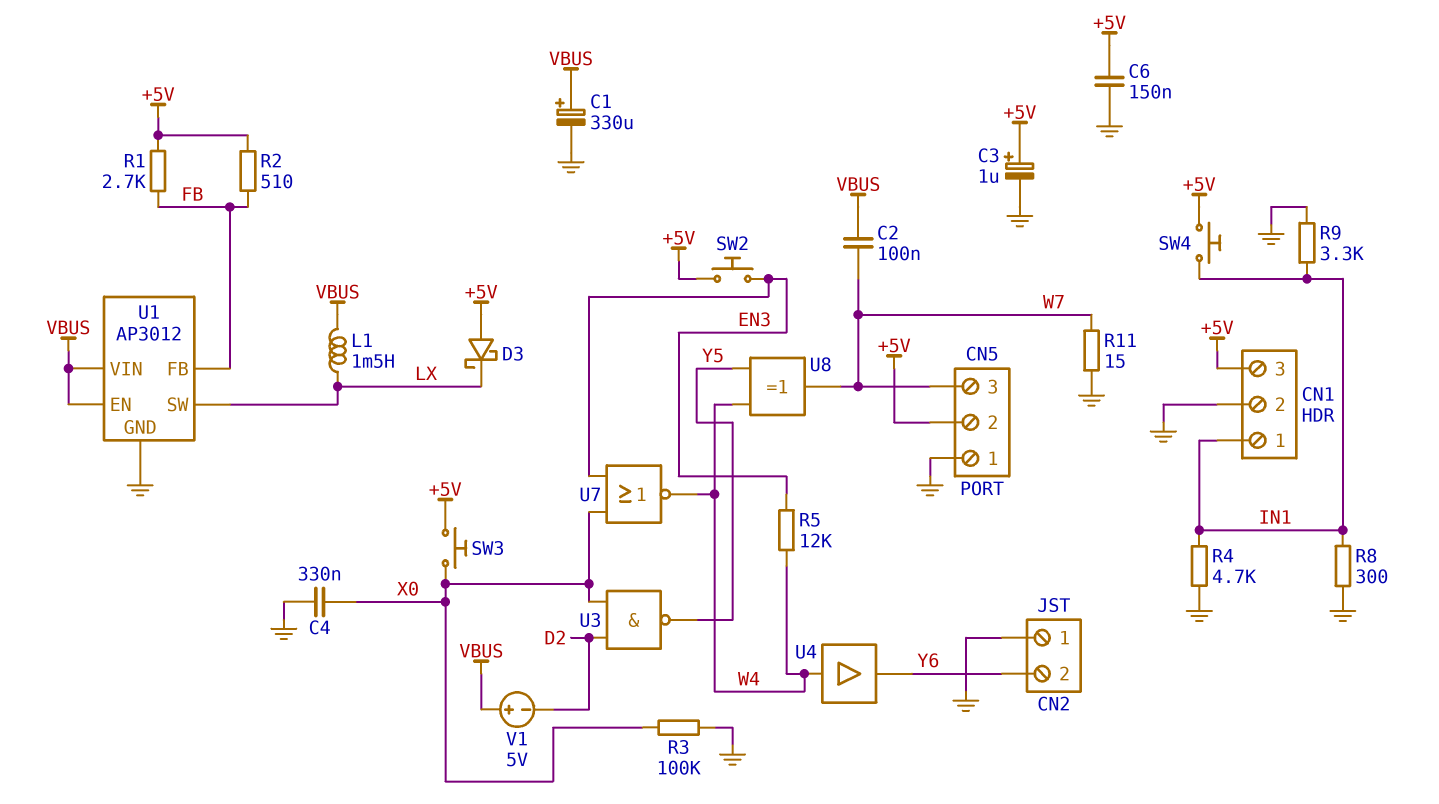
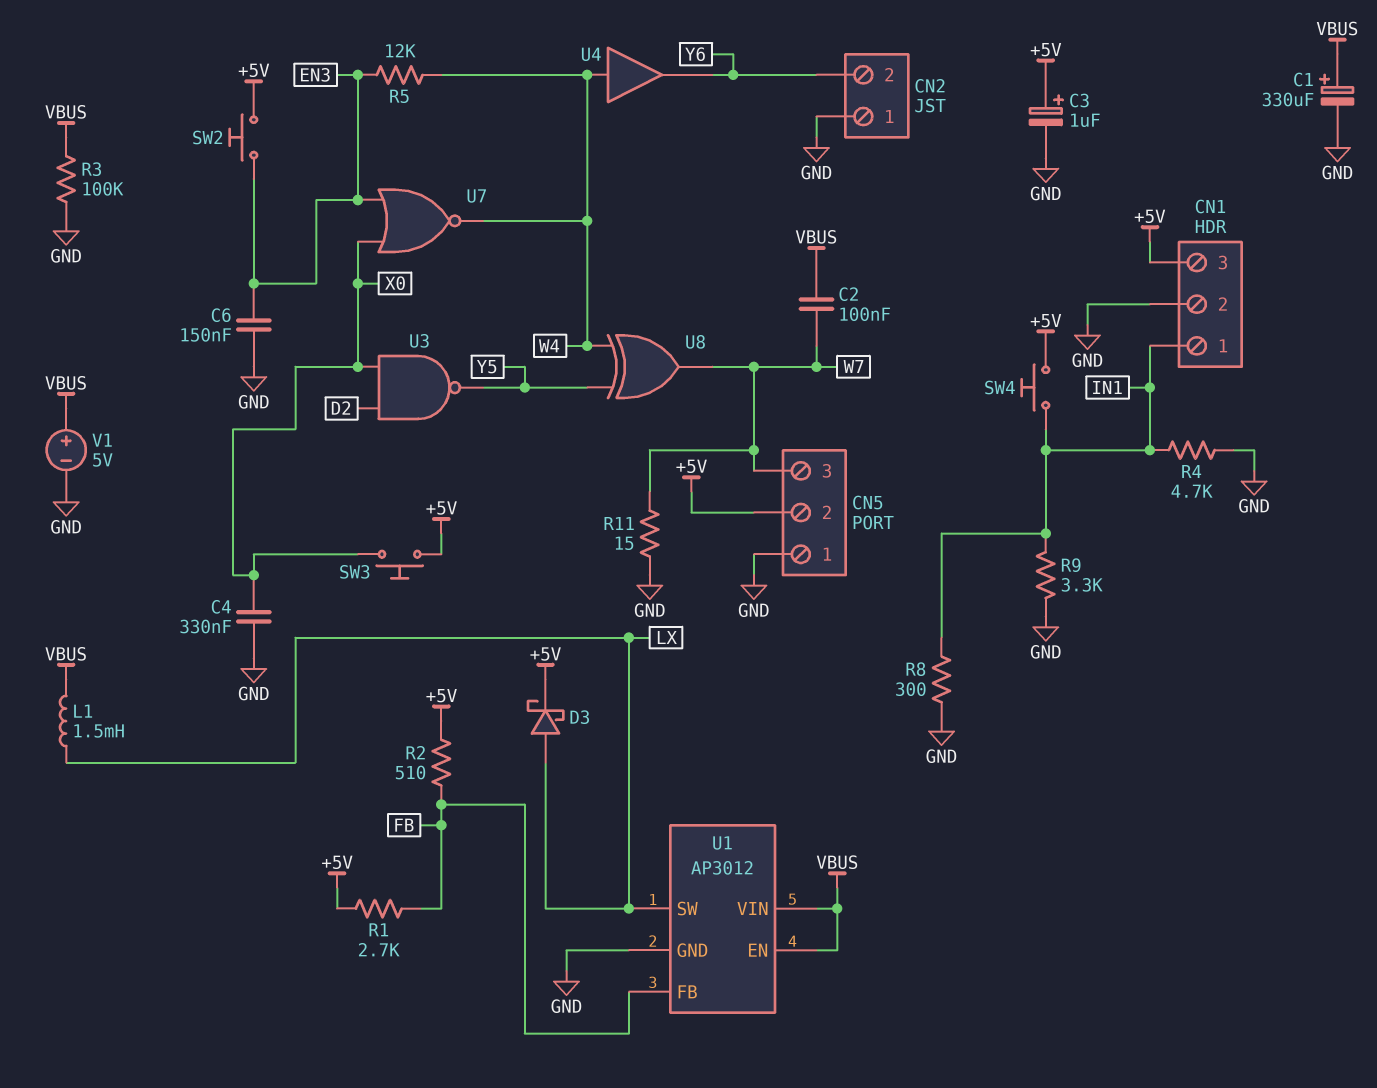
C6: 150nF (+5V, GND) -> 150nF (EN3, GND)
D3: schottky (A +5V, K LX) -> schottky (A LX, K +5V)
R3: 100k (GND, X0) -> 100k (GND, VBUS)
V1: 5V (plus VBUS, minus D2) -> 5V (plus VBUS, minus GND)

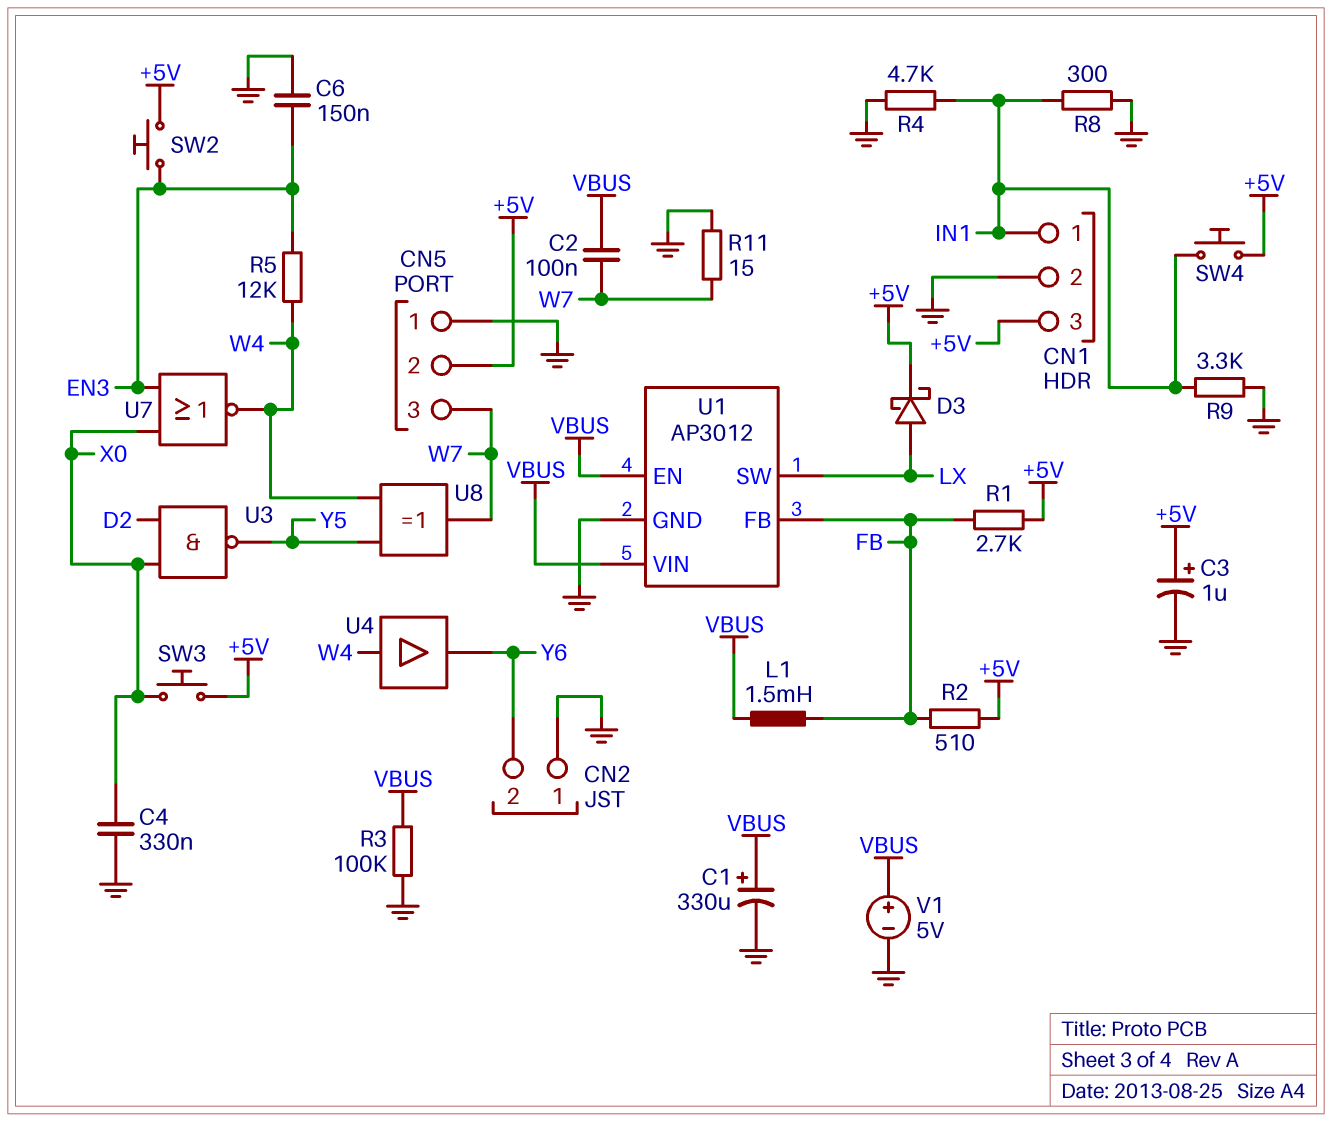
L1: 1.5mH (LX, VBUS) -> 1.5mH (FB, VBUS)

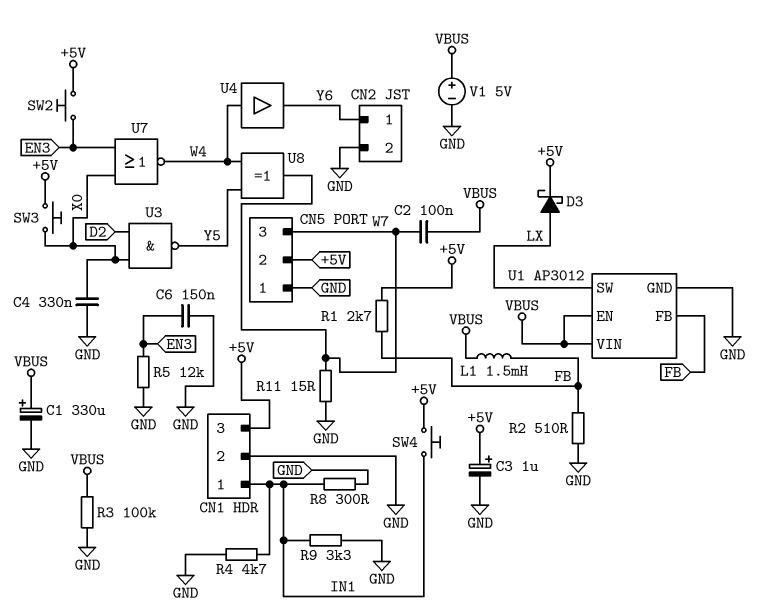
CN2 pin 1: GND -> Y6
CN2 pin 2: Y6 -> GND
R2: 510 (+5V, FB) -> 510 (FB, GND)
R5: 12k (EN3, W4) -> 12k (EN3, GND)

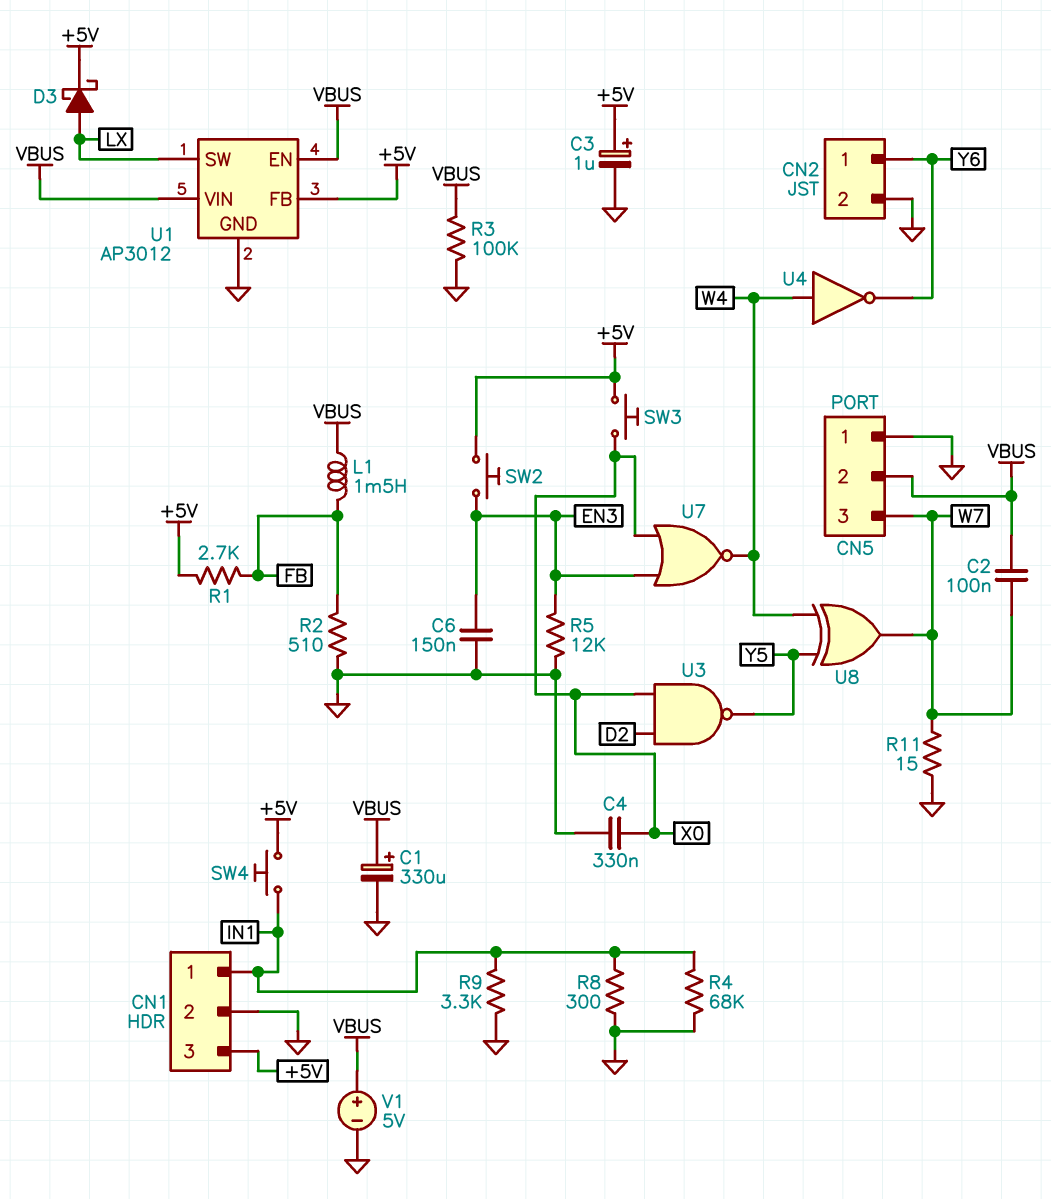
CN5 pin 2: +5V -> VBUS
R4: 4.7k (GND, IN1) -> 68k (GND, IN1)
U1 pin FB: FB -> +5V
U4: buffer (in W4, out Y6) -> NOT (in W4, out Y6)

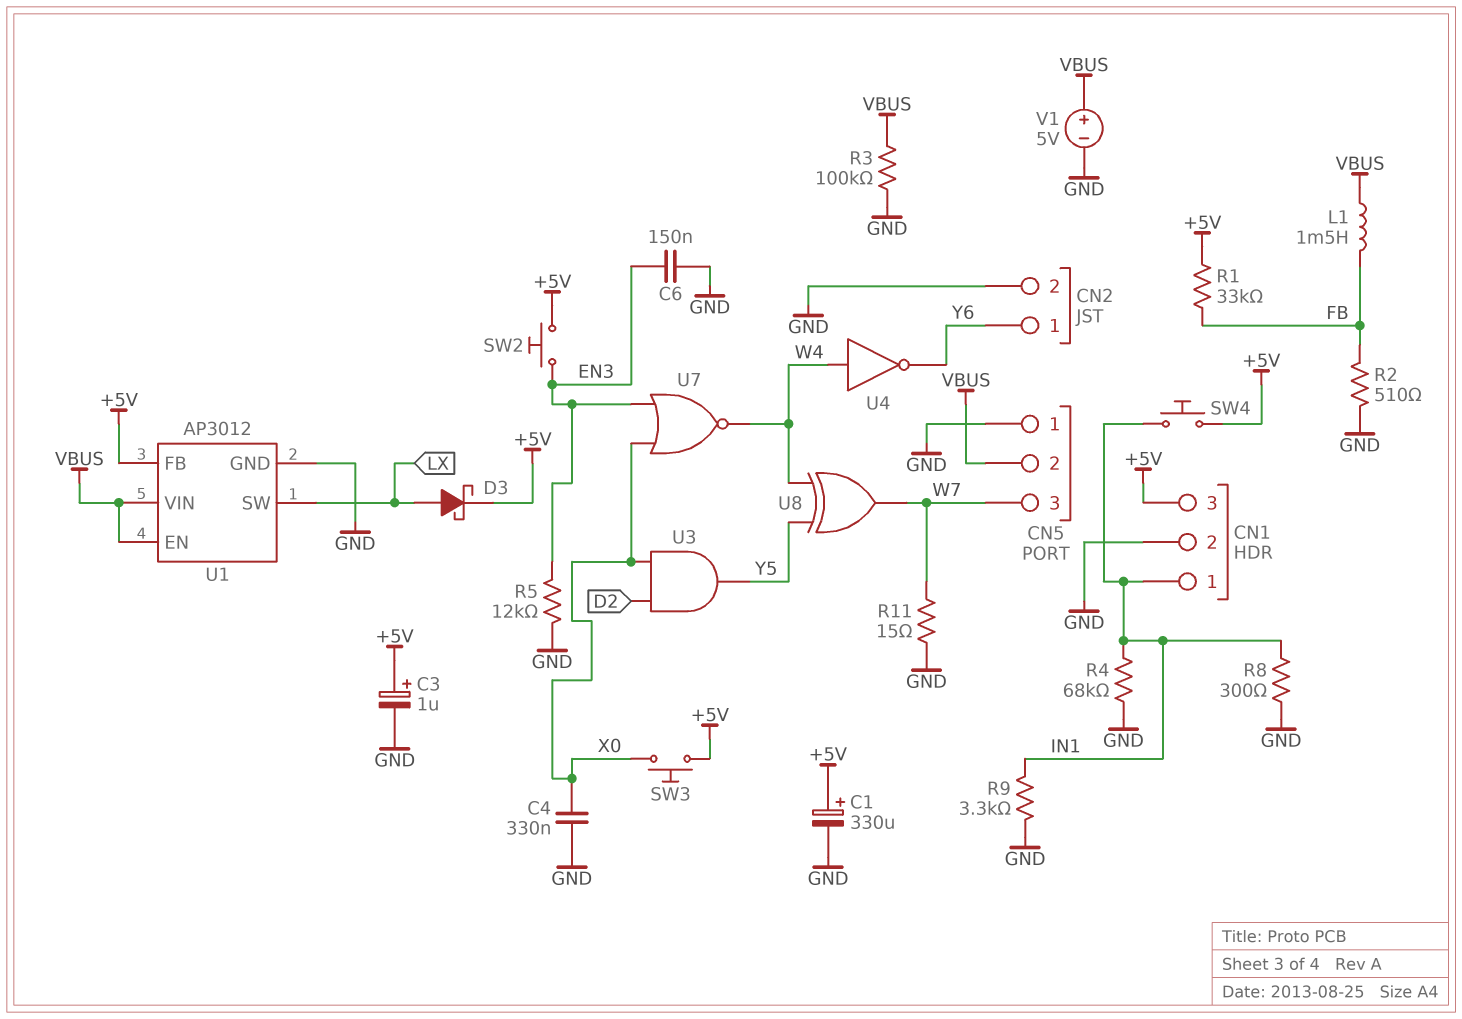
C1: 330uF (plus VBUS, minus GND) -> 330uF (plus +5V, minus GND)
C2: 100nF (VBUS, W7) -> none
R1: 2.7k (+5V, FB) -> 33k (+5V, FB)
U3: NAND (in D2, in X0, out Y5) -> AND (in D2, in X0, out Y5)

